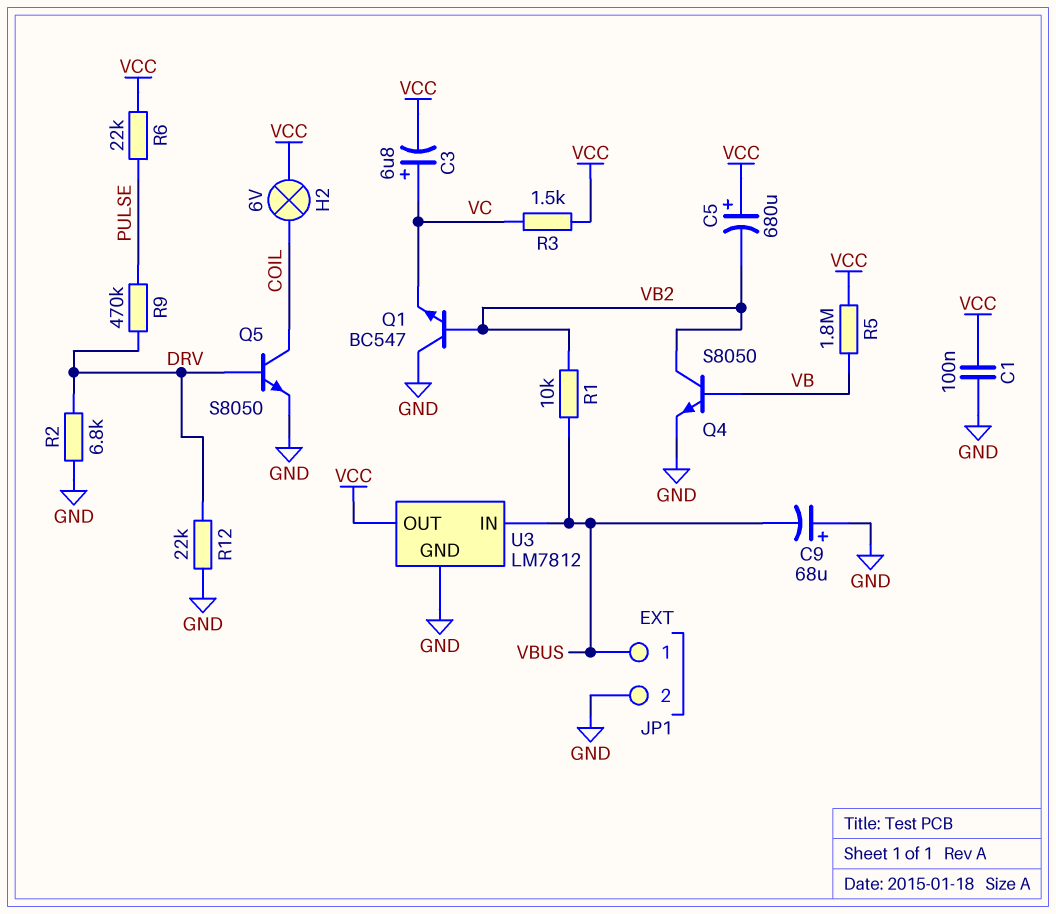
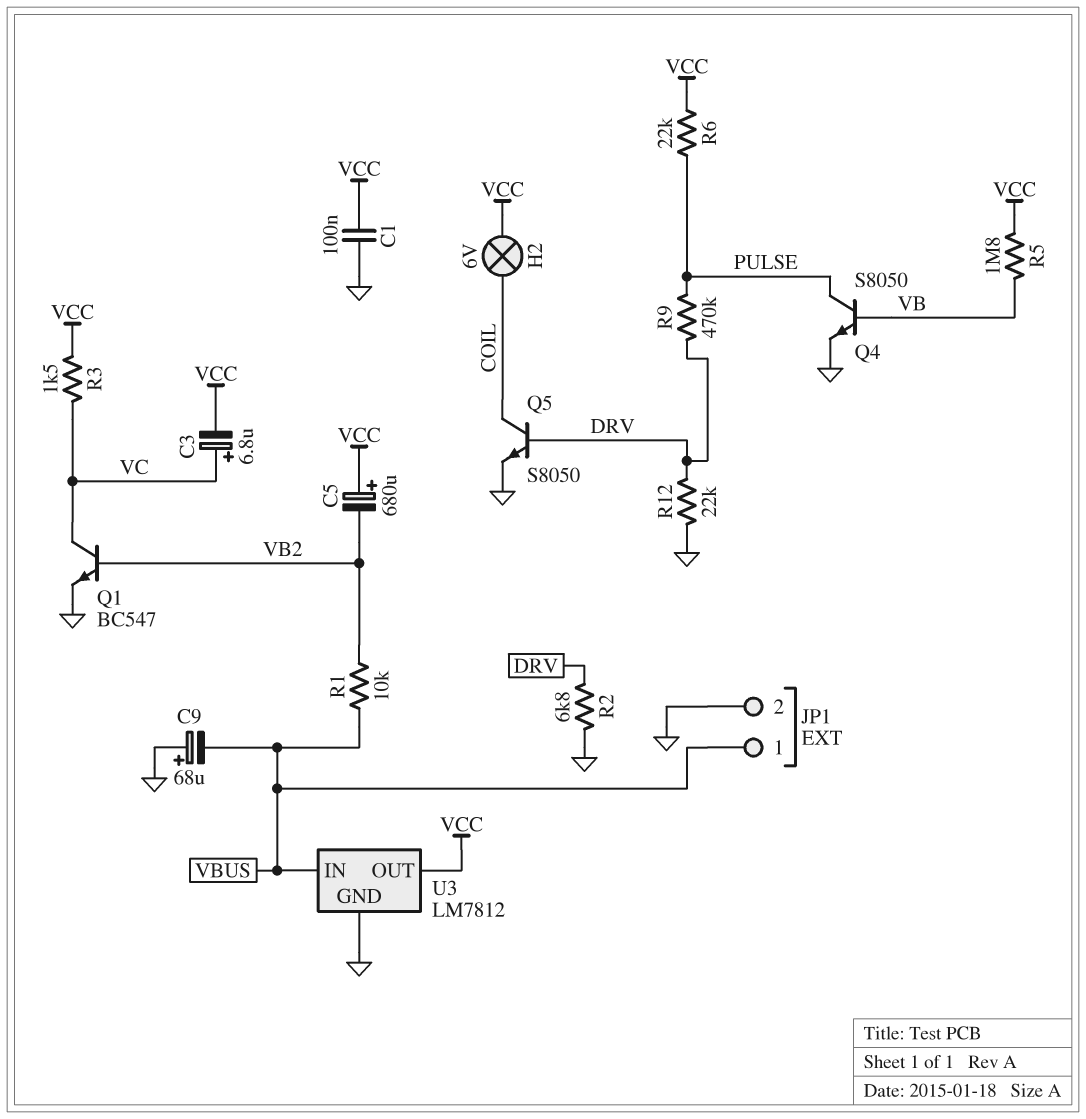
Q1: NPN BC547 (B VB2, C GND, E VC) -> NPN BC547 (B VB2, C VC, E GND)
Q4: NPN S8050 (B VB, C VB2, E GND) -> NPN S8050 (B VB, C PULSE, E GND)

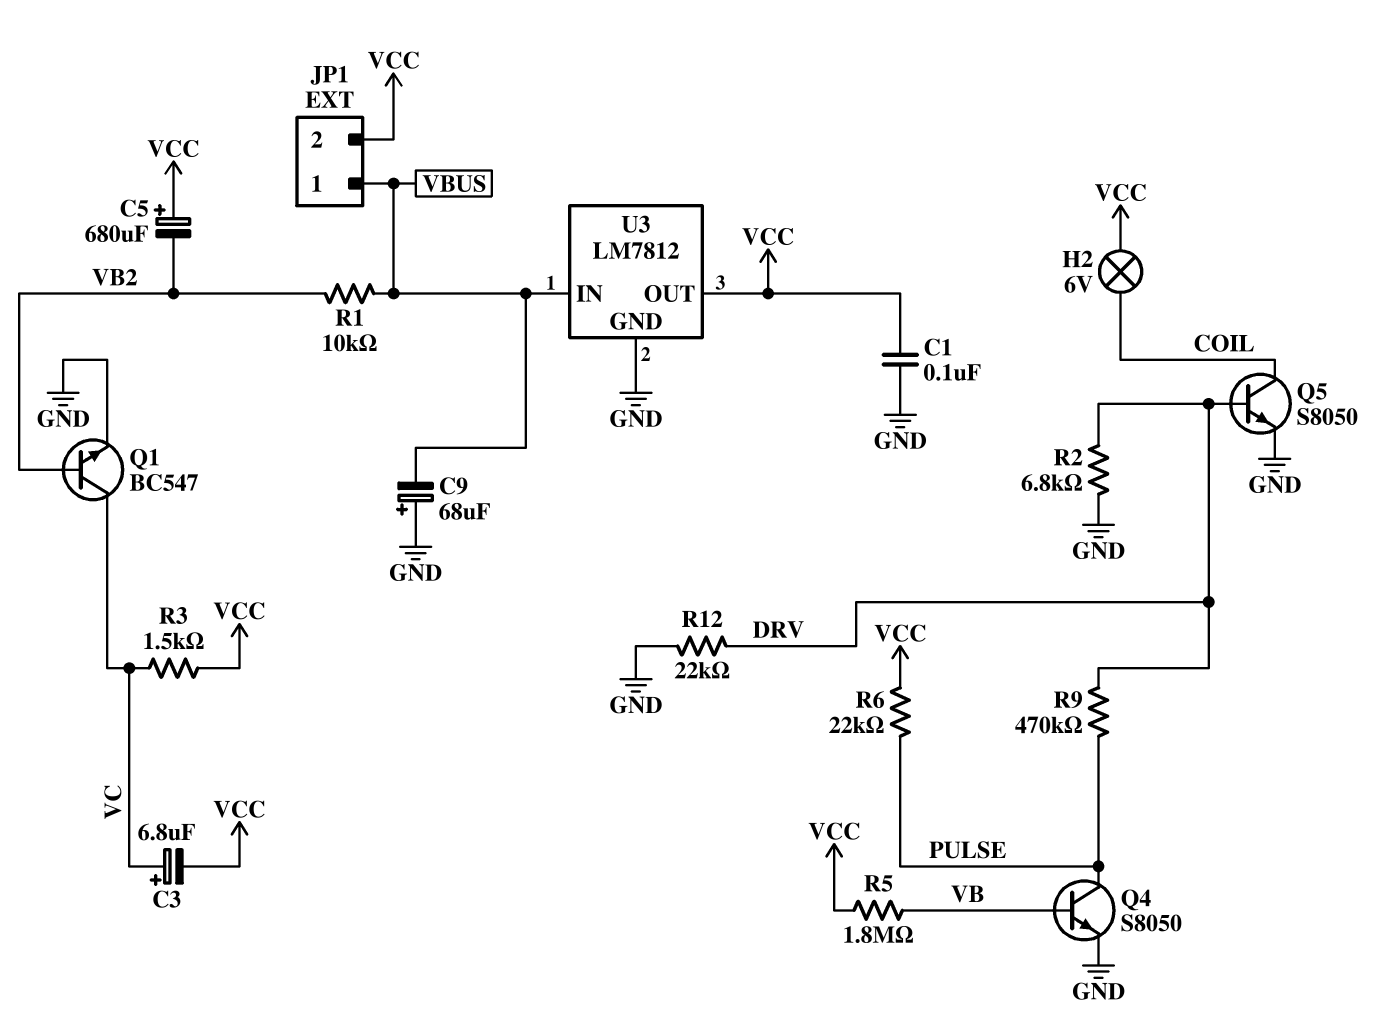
JP1 pin 2: GND -> VCC

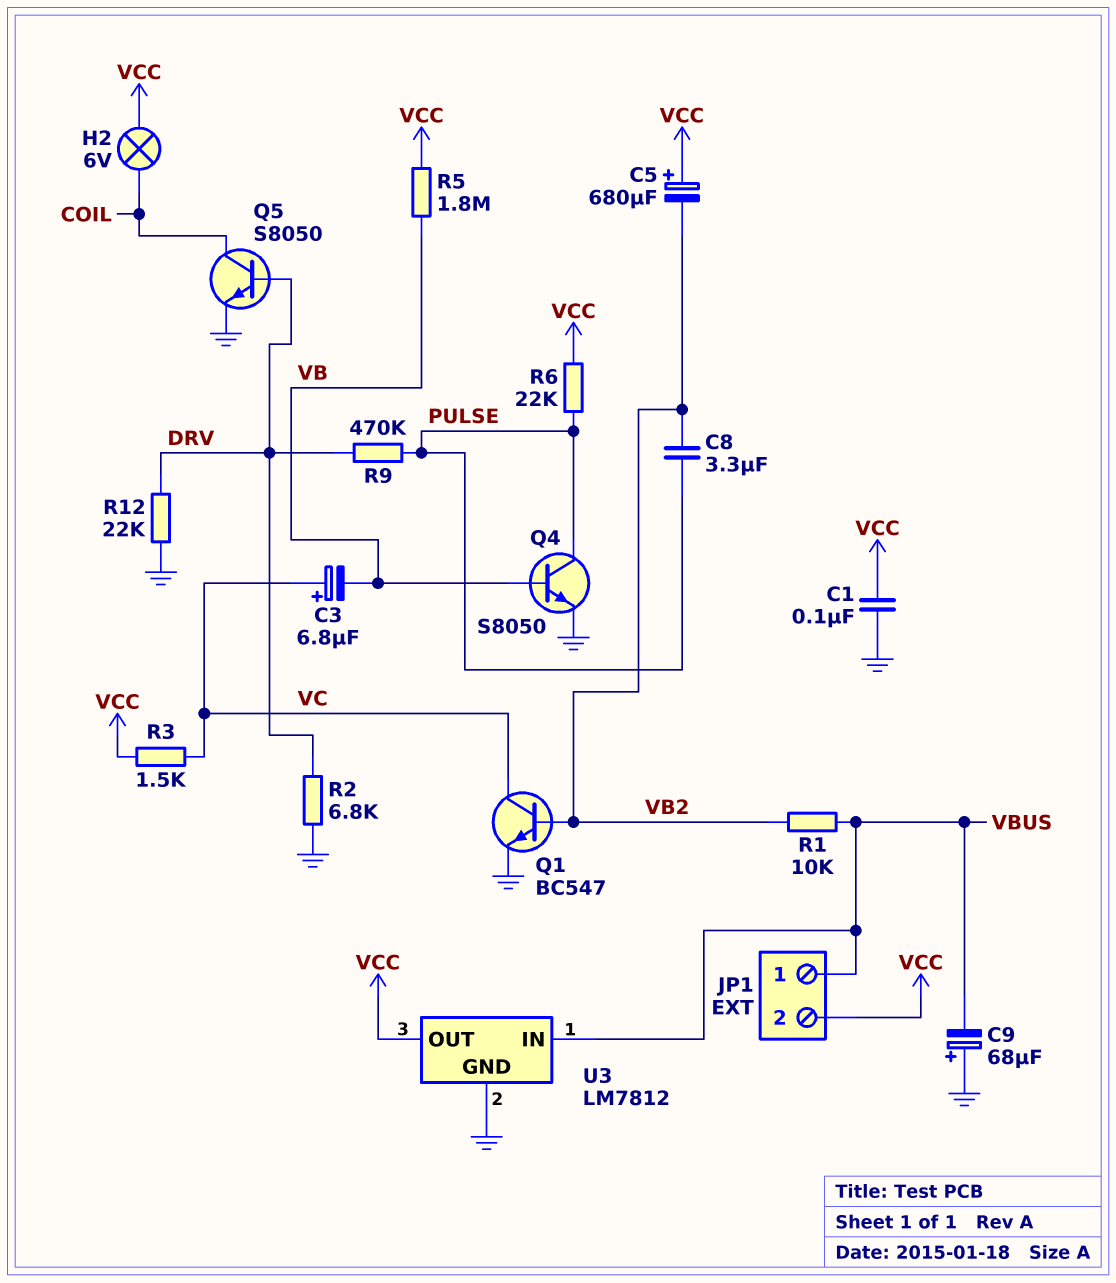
C3: 6.8uF (plus VC, minus VCC) -> 6.8uF (plus VC, minus VB)
C8: none -> 3.3uF (PULSE, VB2)

